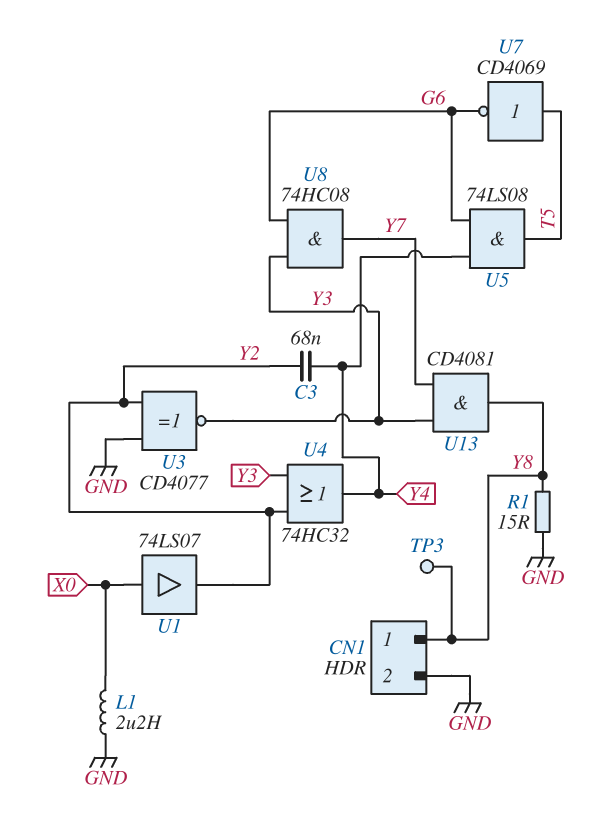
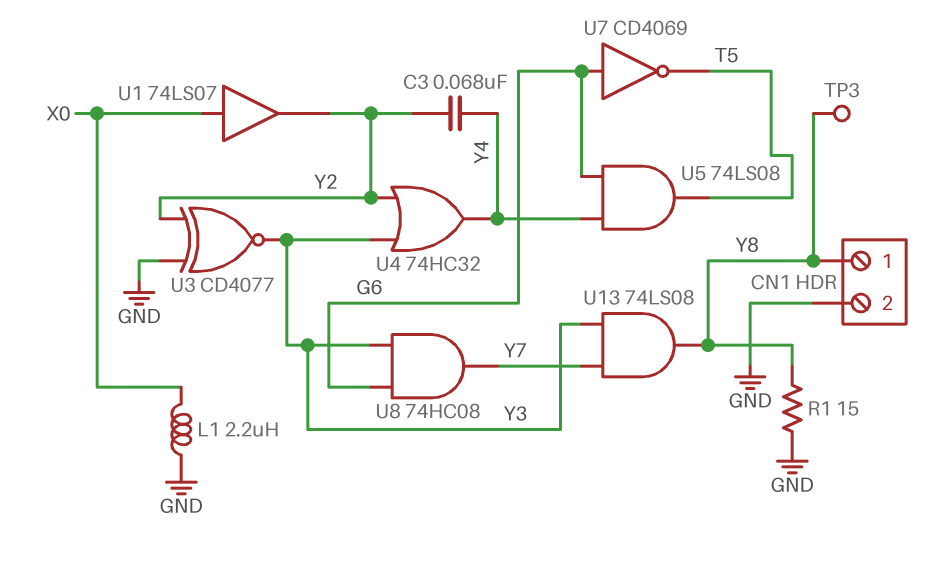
U7: NOT CD4069 (in T5, out G6) -> NOT CD4069 (in G6, out T5)
U13: AND CD4081 (in Y3, in Y7, out Y8) -> AND 74LS08 (in Y3, in Y7, out Y8)

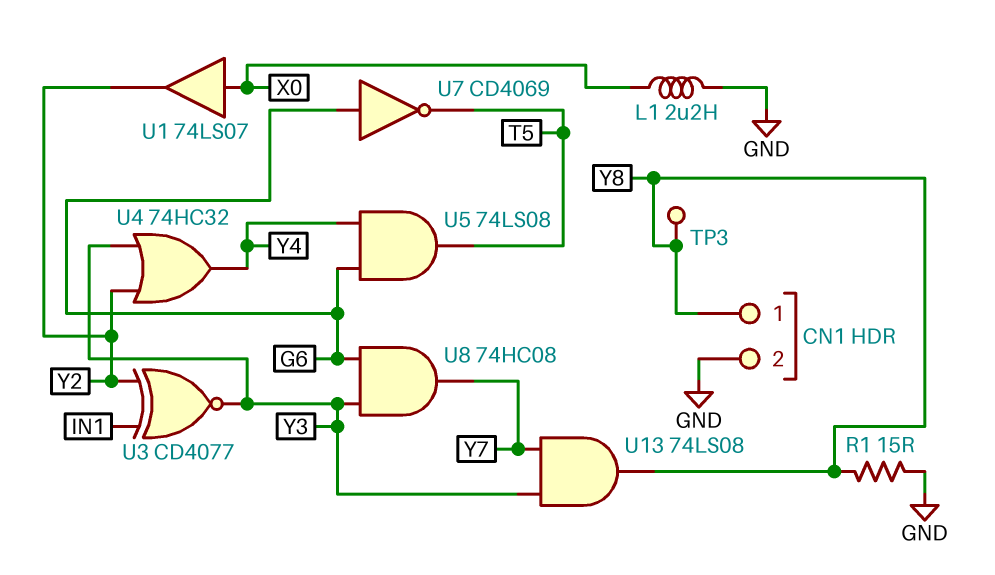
C3: 68nF (Y2, Y4) -> none
U3: XNOR CD4077 (in GND, in Y2, out Y3) -> XNOR CD4077 (in IN1, in Y2, out Y3)

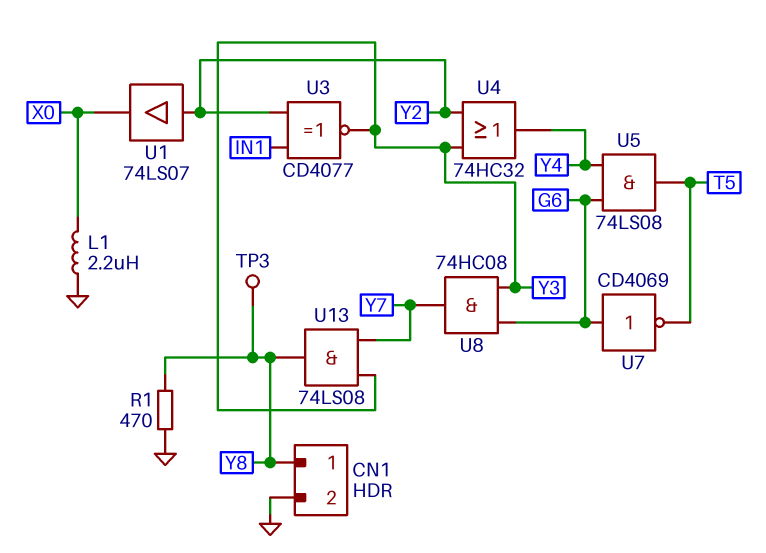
R1: 15 (GND, Y8) -> 470 (GND, Y8)
U1: buffer 74LS07 (in X0, out Y2) -> buffer 74LS07 (in Y2, out X0)

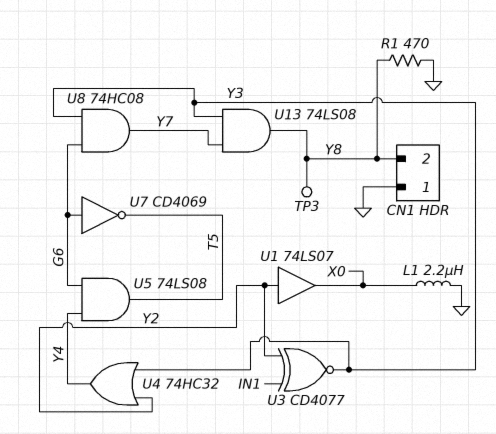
CN1 pin 1: Y8 -> GND
CN1 pin 2: GND -> Y8

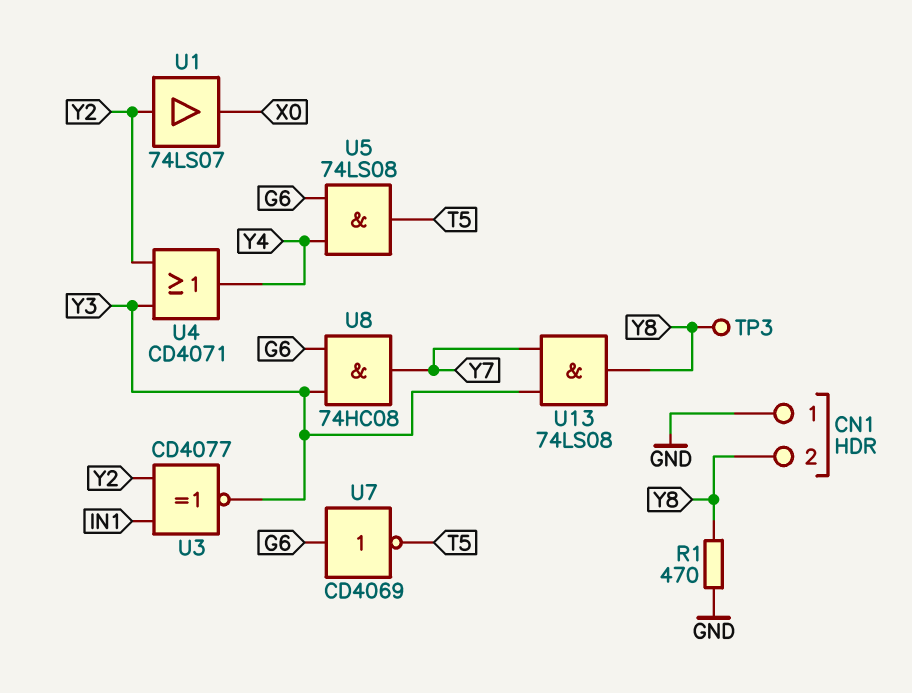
L1: 2.2uH (GND, X0) -> none
U4: OR 74HC32 (in Y2, in Y3, out Y4) -> OR CD4071 (in Y2, in Y3, out Y4)

